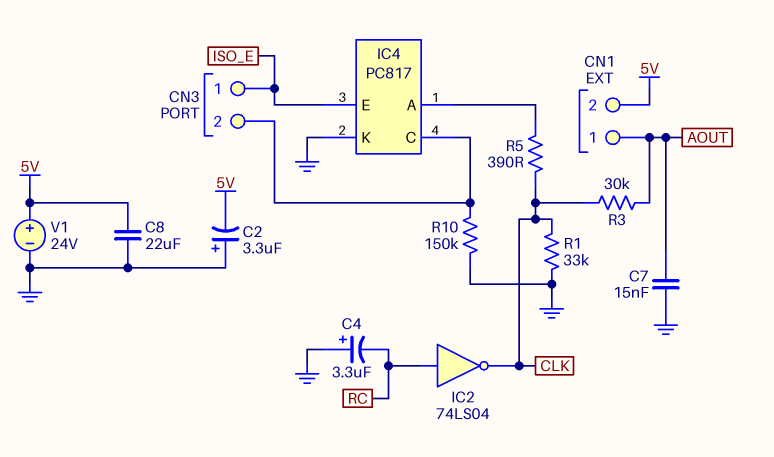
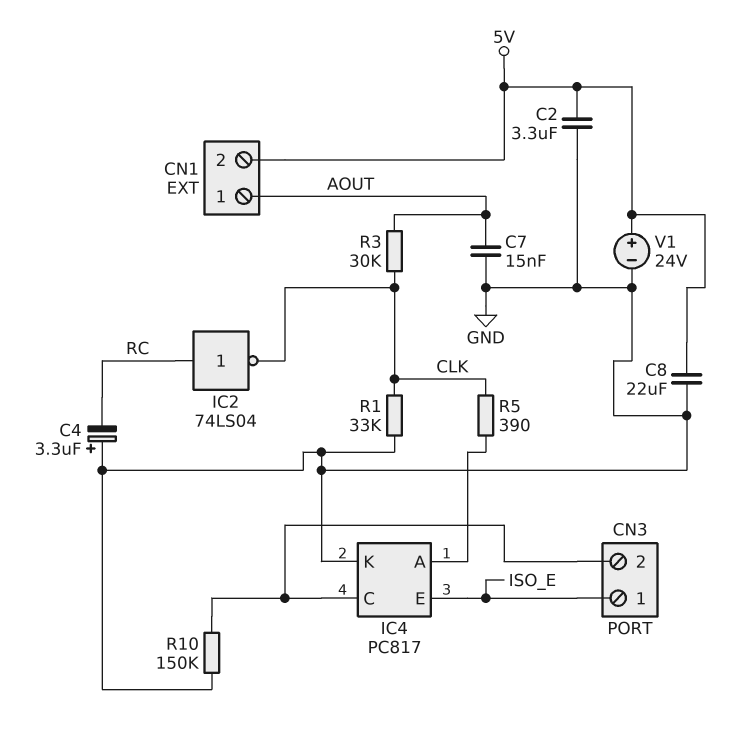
C2: 3.3uF (plus GND, minus 5V) -> 3.3uF (5V, GND)

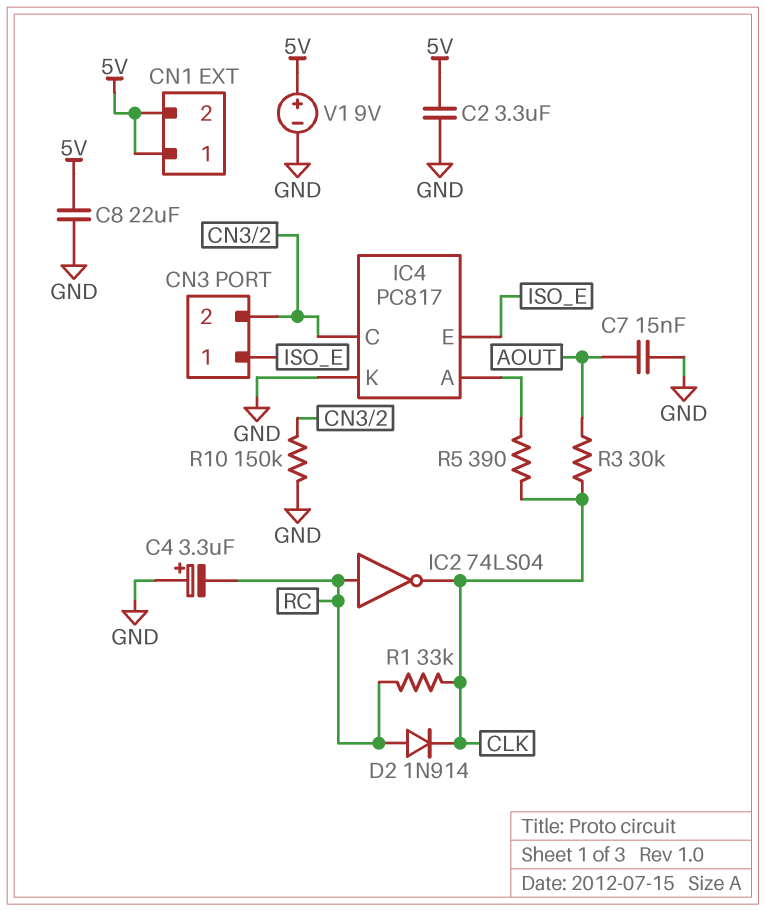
CN1 pin 1: AOUT -> 5V
D2: none -> diode 1N914 (A RC, K CLK)
R1: 33k (CLK, GND) -> 33k (CLK, RC)
V1: 24V (plus 5V, minus GND) -> 9V (plus 5V, minus GND)

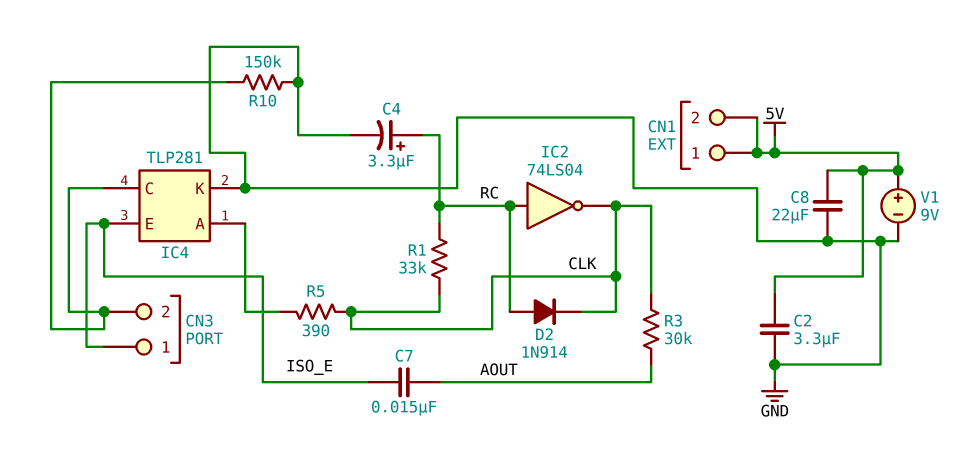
C4: 3.3uF (plus GND, minus RC) -> 3.3uF (plus RC, minus GND)
C7: 15nF (AOUT, GND) -> 15nF (AOUT, ISO_E)
IC4: PC817 -> TLP281

